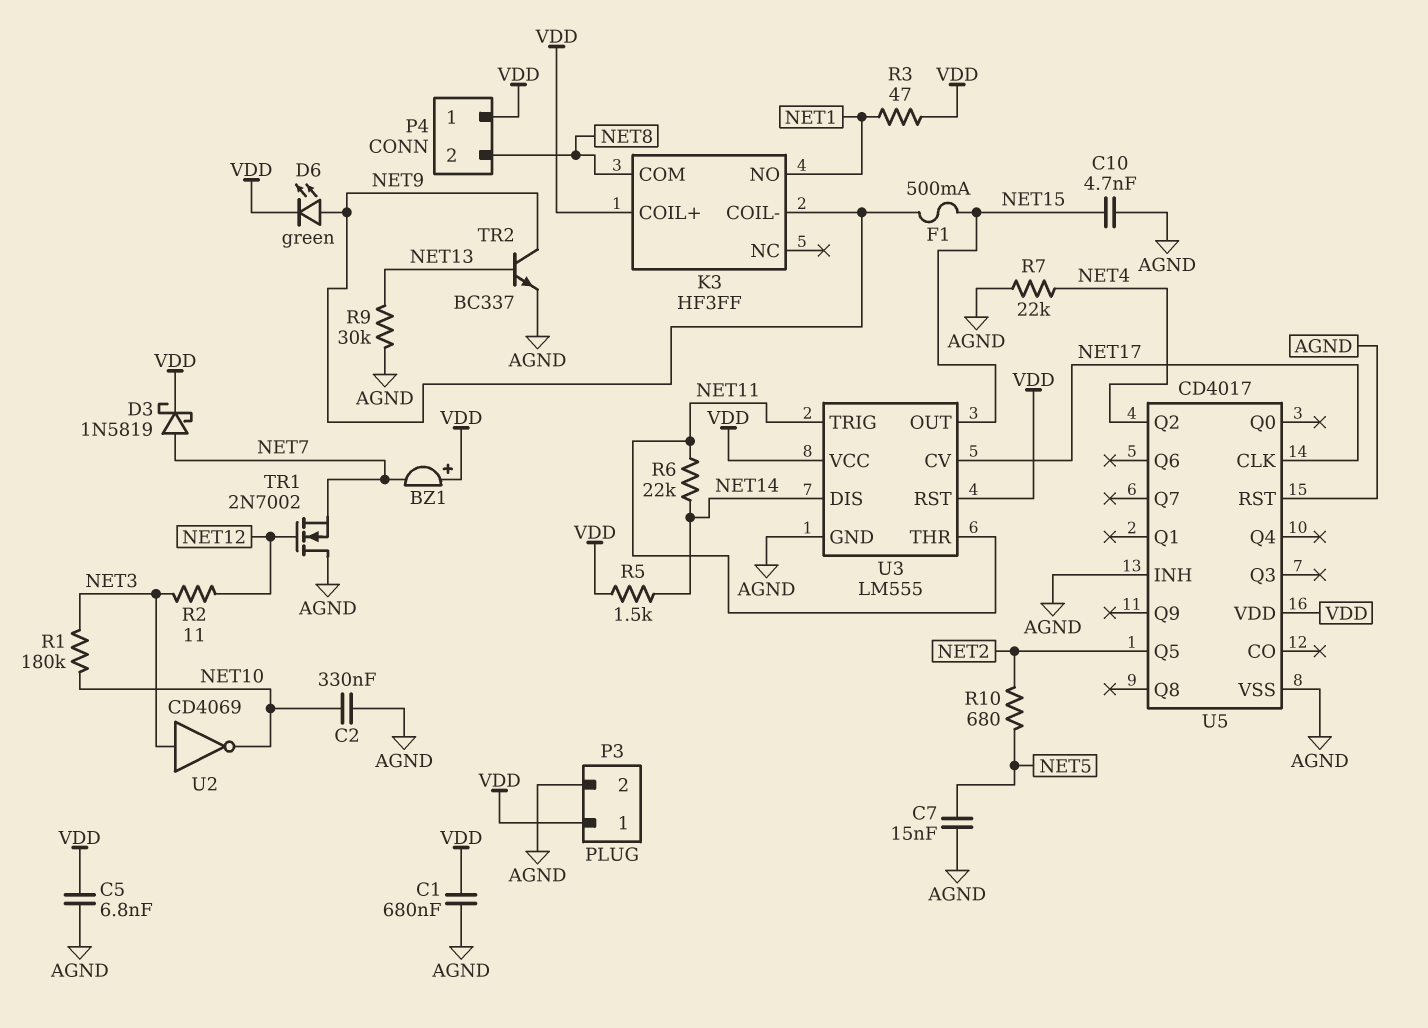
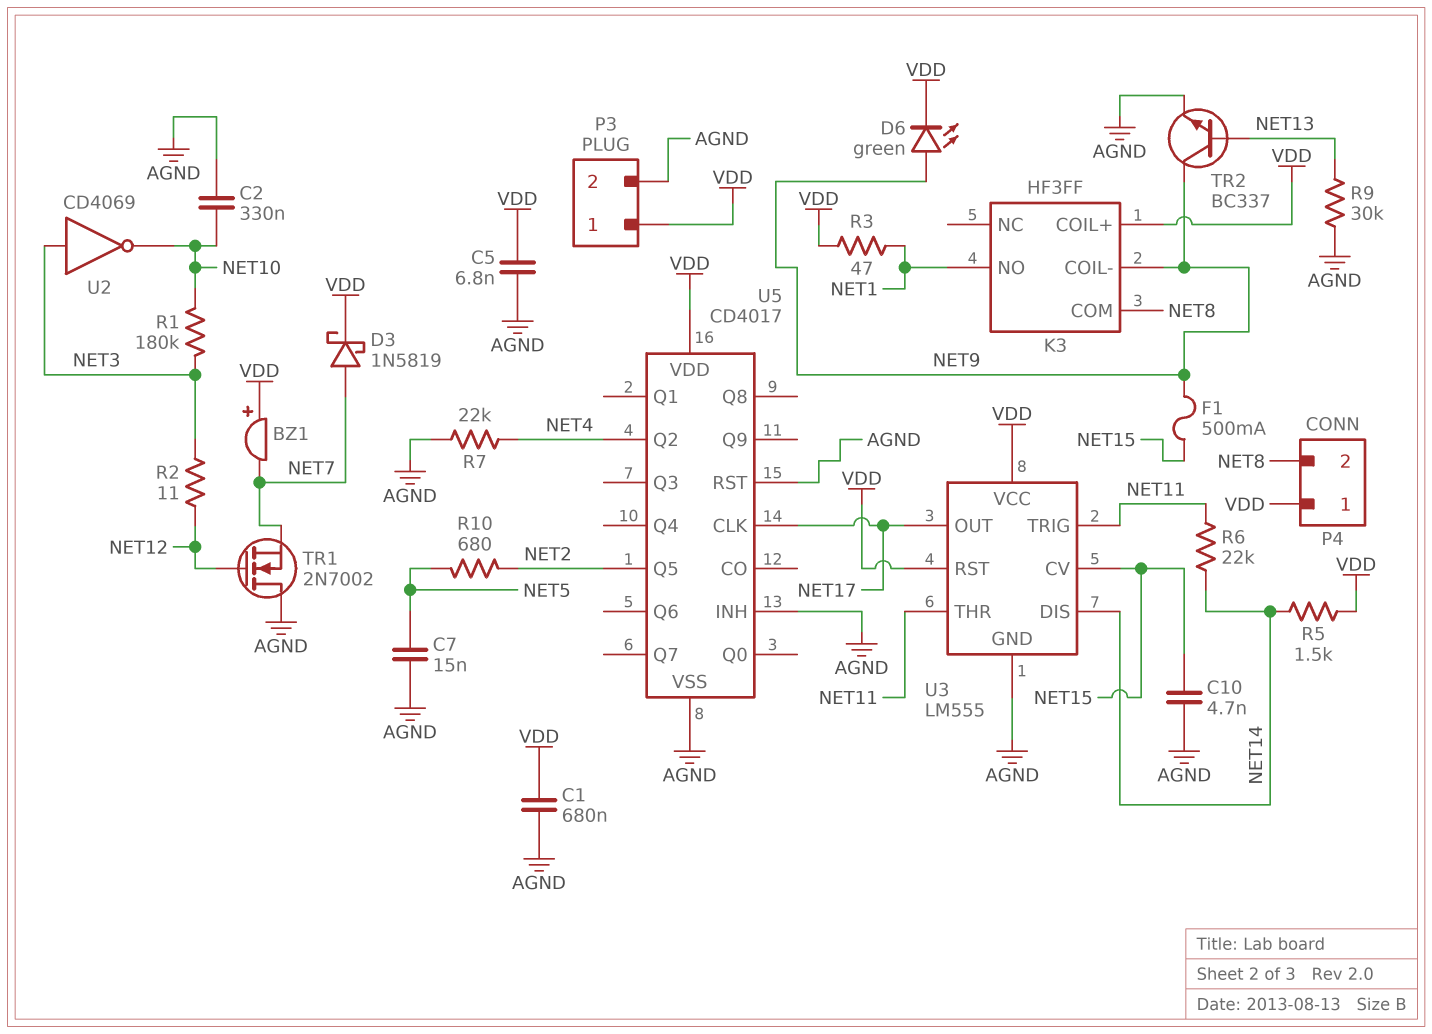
U3 pin CV: NET17 -> NET15
U3 pin OUT: NET15 -> NET17

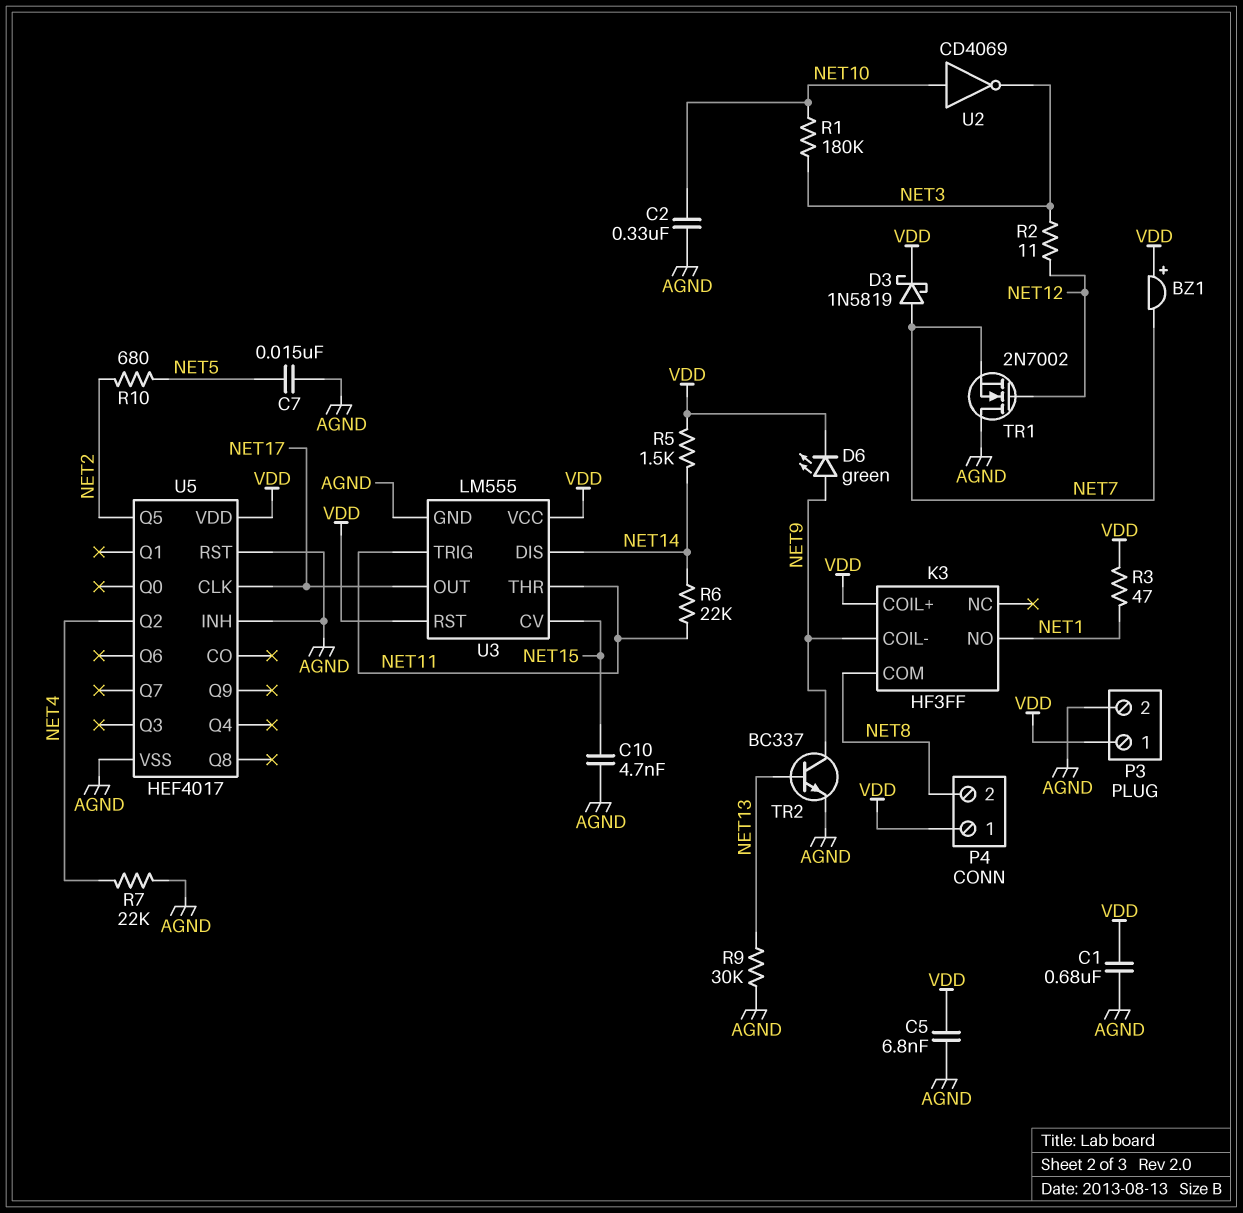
F1: 500mA (NET9, NET15) -> none
U2: NOT CD4069 (in NET3, out NET10) -> NOT CD4069 (in NET10, out NET3)
U5: CD4017 -> HEF4017

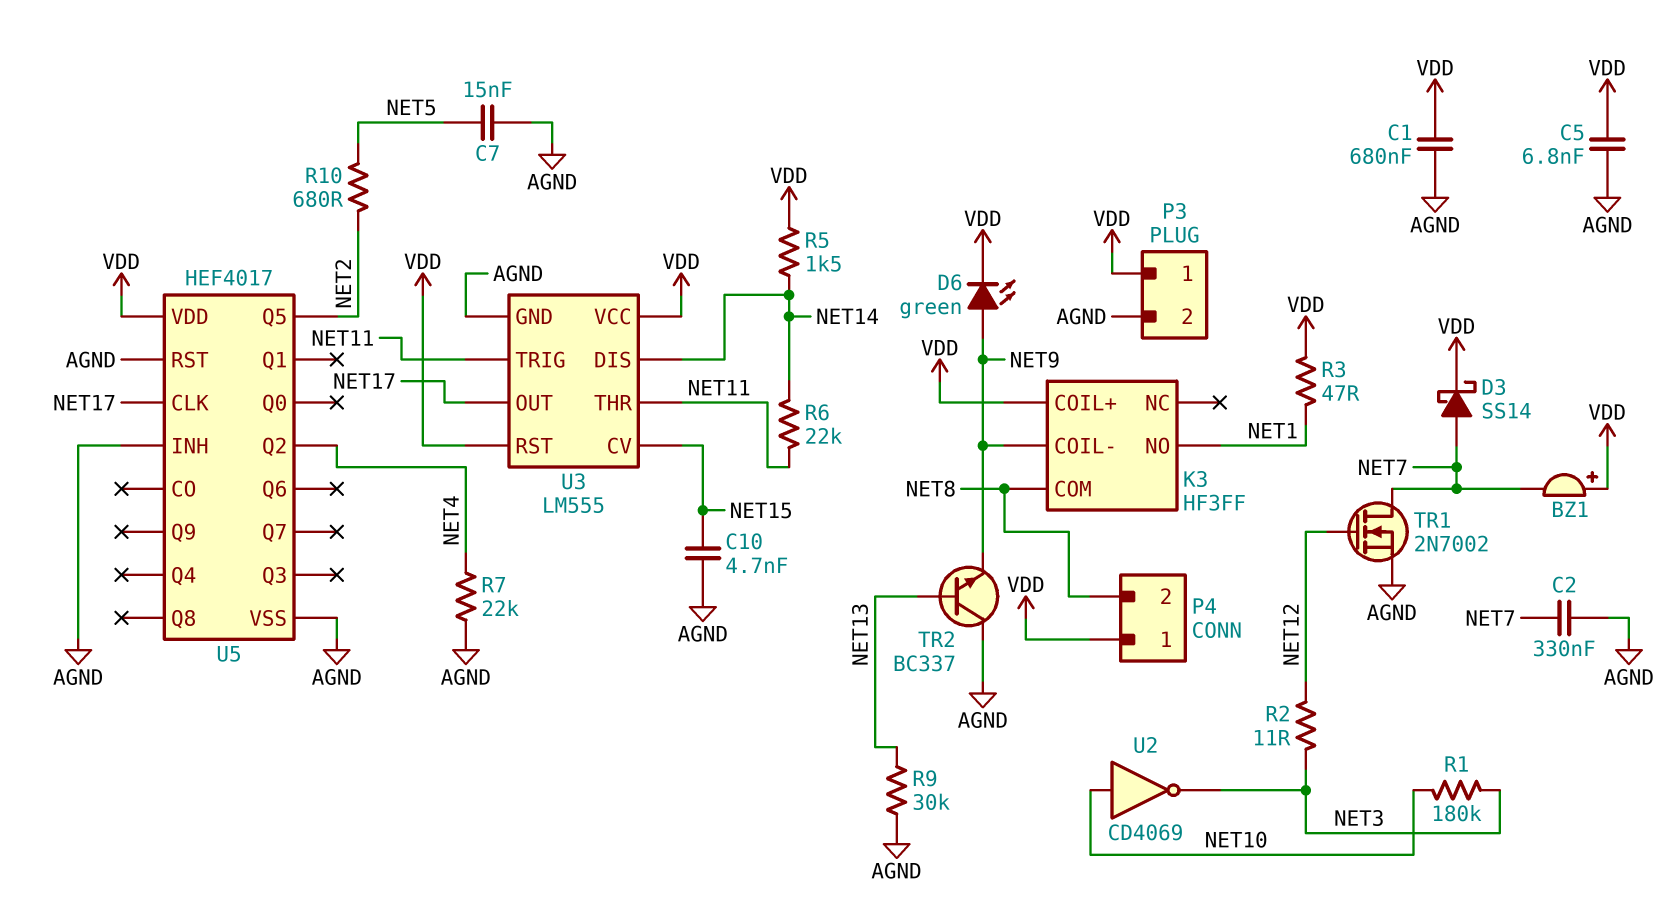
C2: 330nF (AGND, NET10) -> 330nF (AGND, NET7)
D3: schottky 1N5819 (A NET7, K VDD) -> schottky SS14 (A NET7, K VDD)
TR1: NMOS 2N7002 (G NET12, D AGND, S NET7) -> NMOS 2N7002 (G NET12, D NET7, S AGND)
TR2: NPN BC337 (B NET13, C NET9, E AGND) -> NPN BC337 (B NET13, C AGND, E NET9)

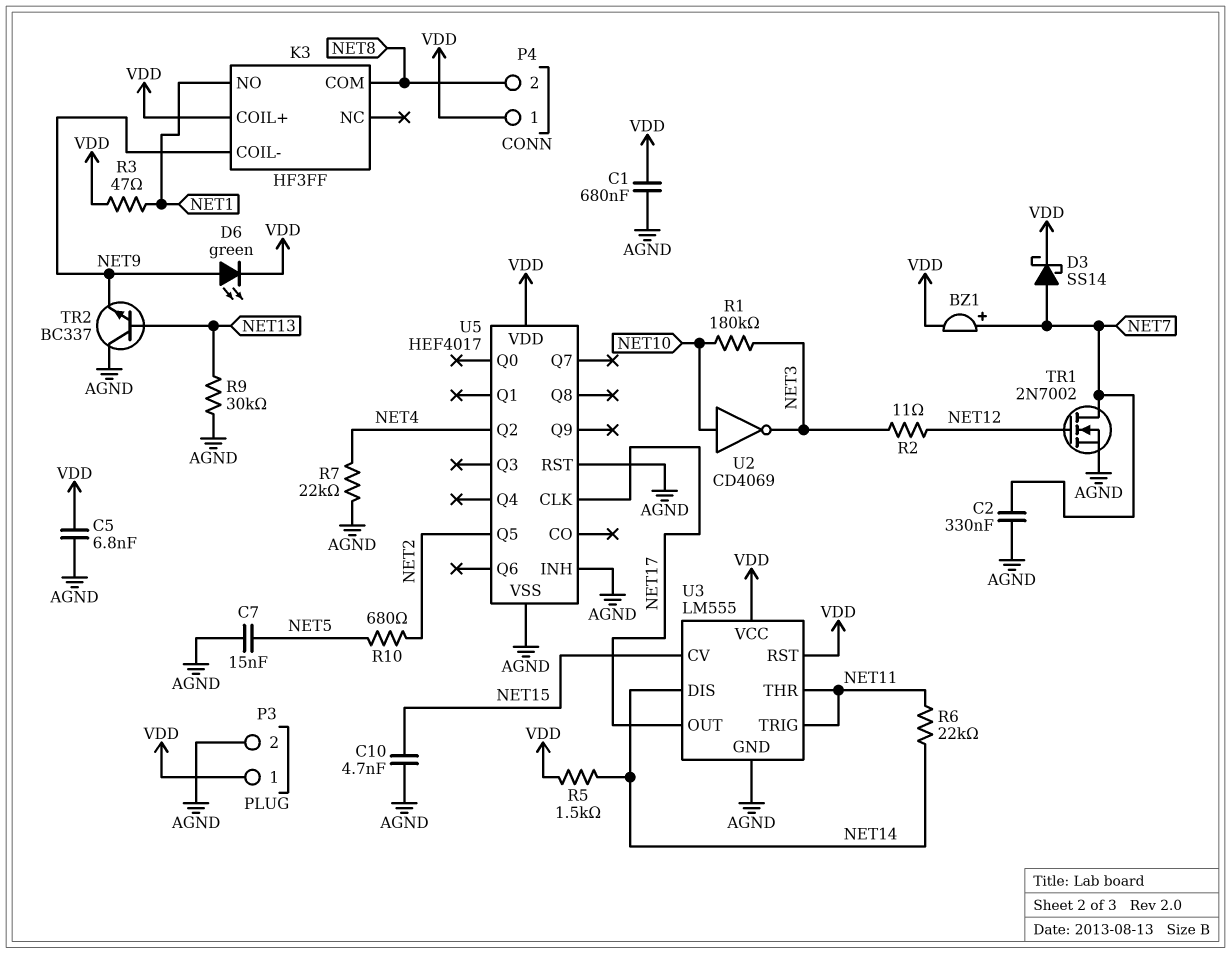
BZ1: buzzer (plus VDD, minus NET7) -> buzzer (plus NET7, minus VDD)

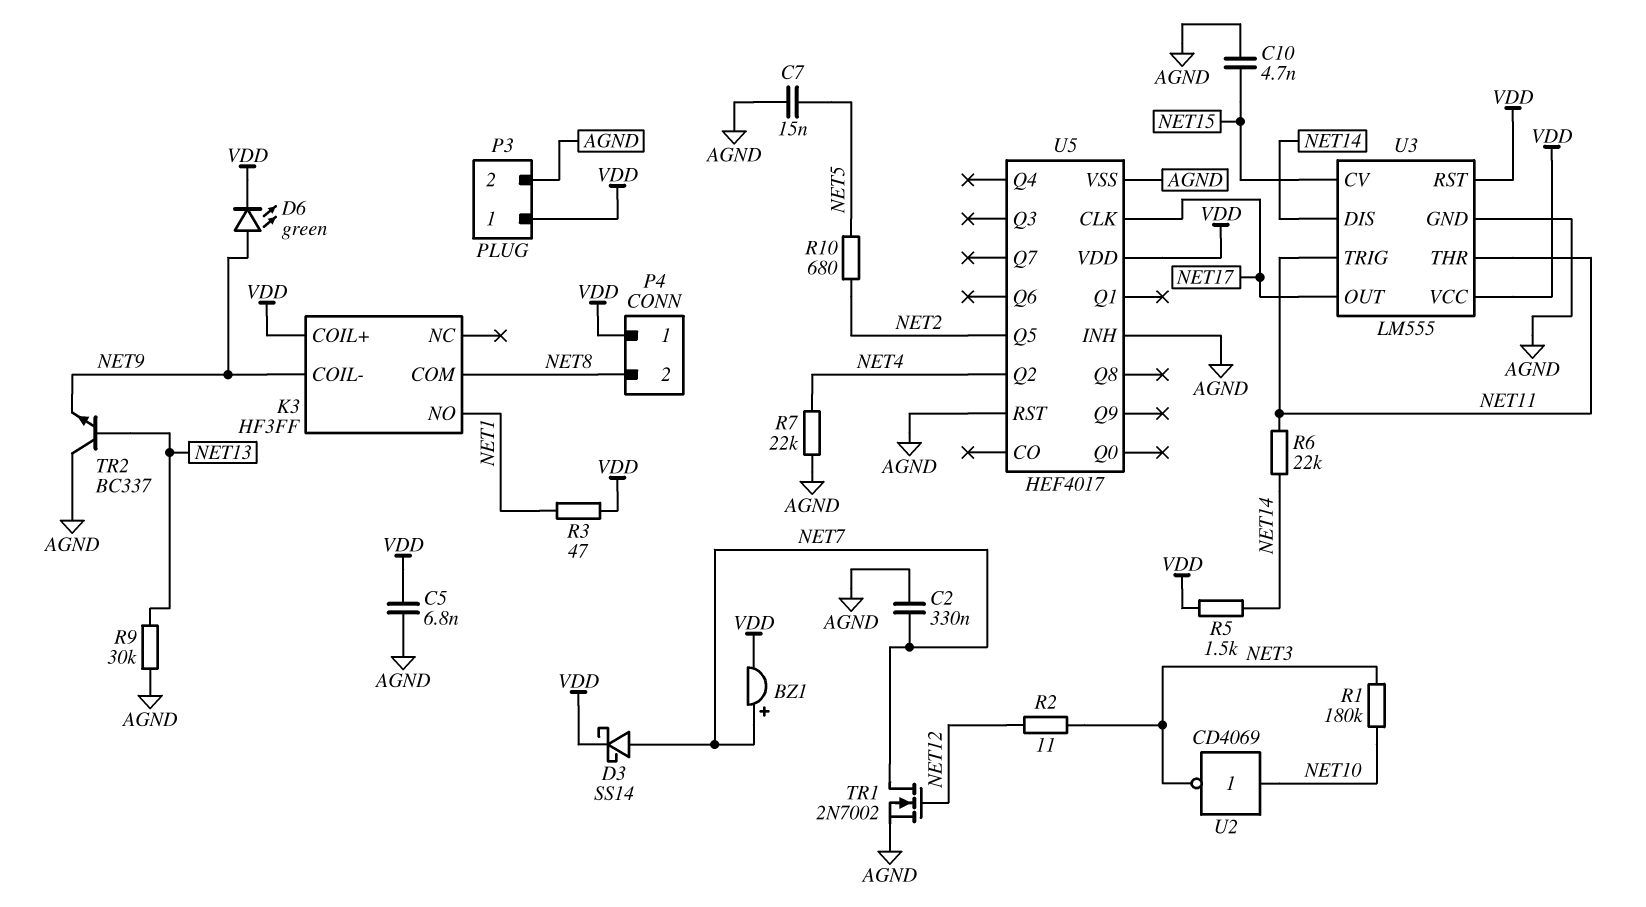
C1: 680nF (AGND, VDD) -> none

